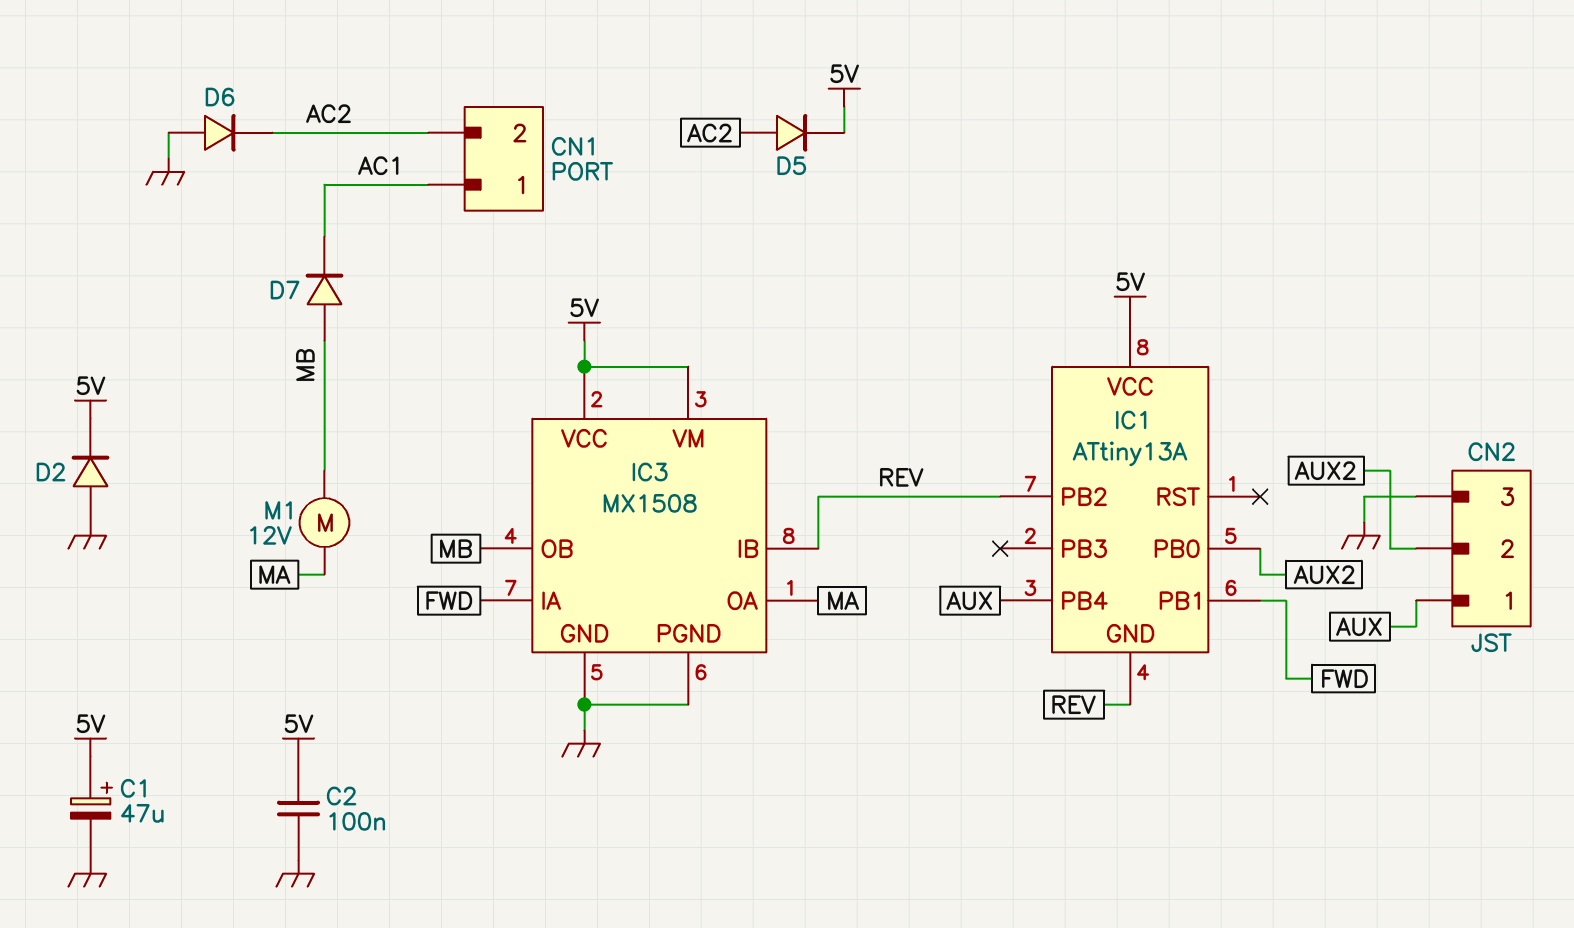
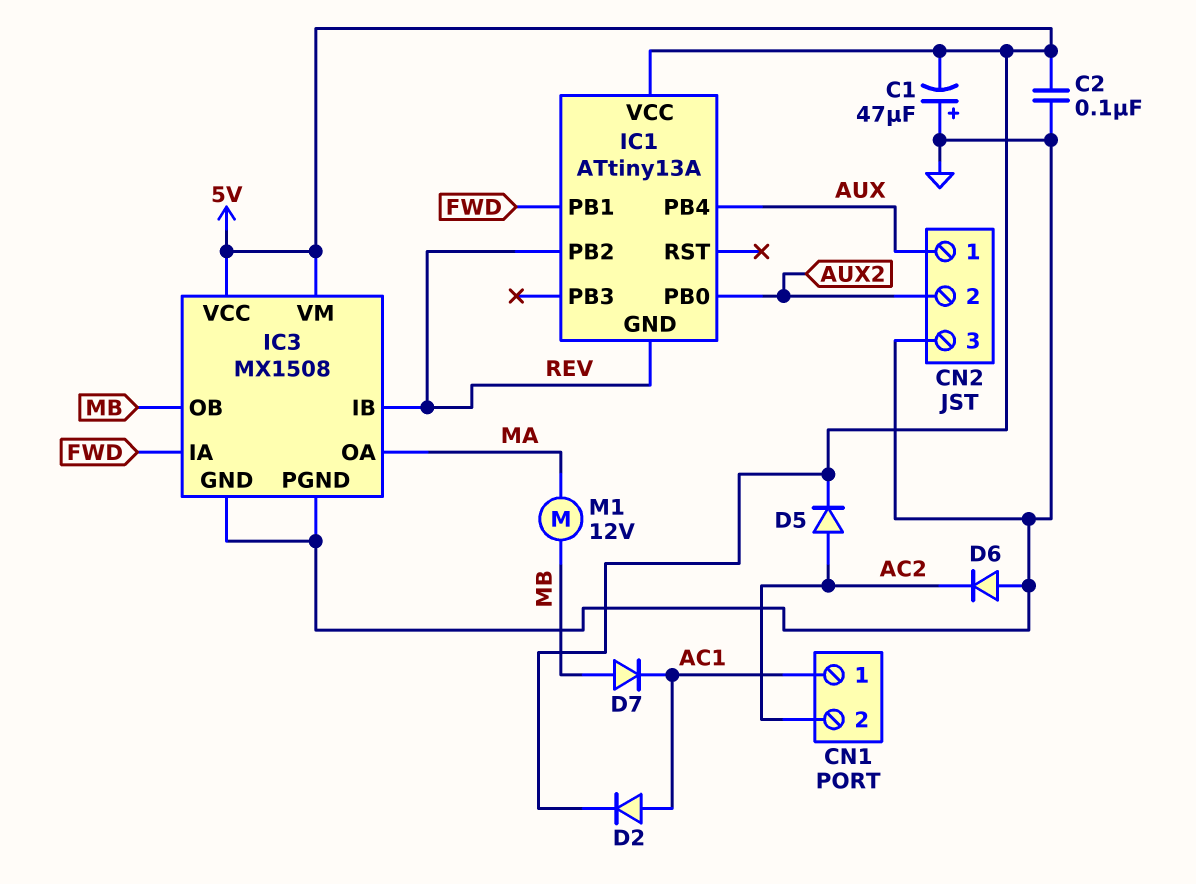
C1: 47uF (plus 5V, minus GND) -> 47uF (plus GND, minus 5V)
D2: diode (A GND, K 5V) -> diode (A AC1, K 5V)

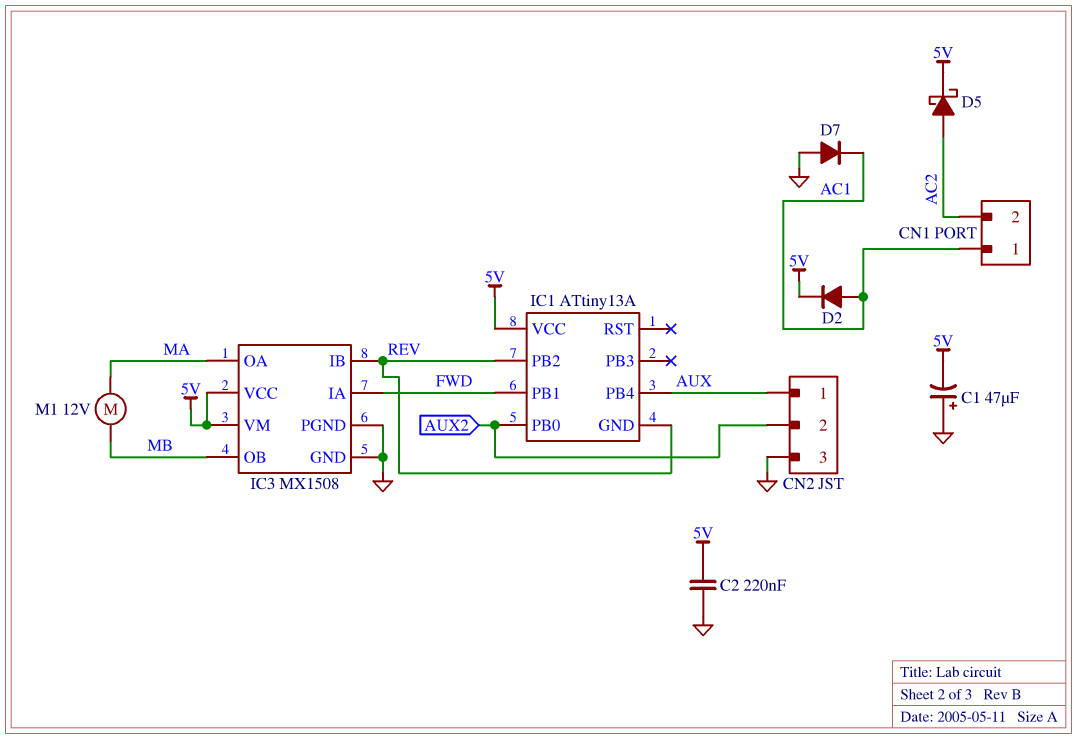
C2: 100nF (5V, GND) -> 220nF (5V, GND)
D5: diode (A AC2, K 5V) -> schottky (A AC2, K 5V)
D6: diode (A GND, K AC2) -> none
D7: diode (A MB, K AC1) -> diode (A GND, K AC1)

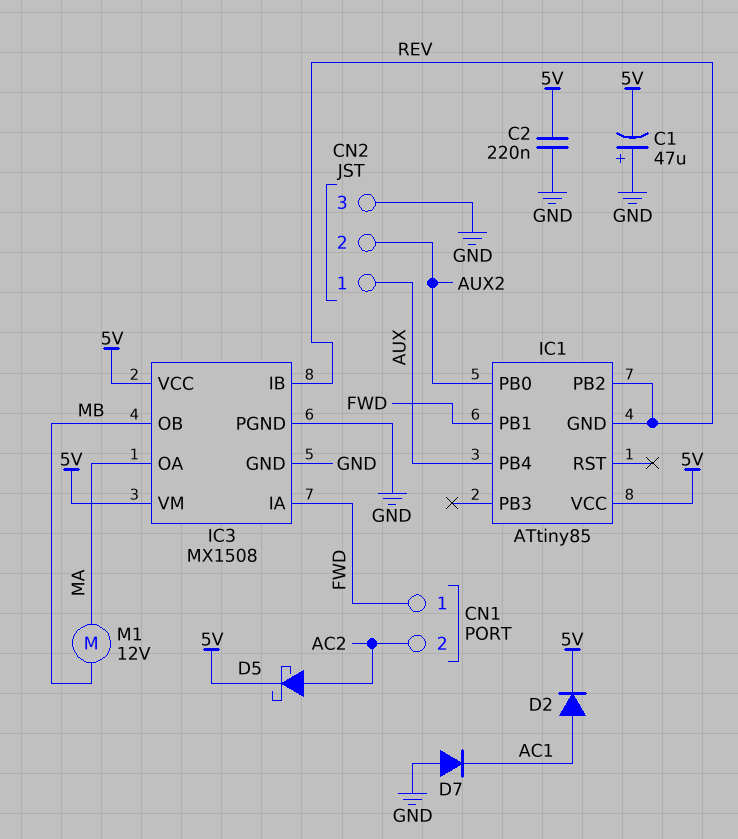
CN1 pin 1: AC1 -> FWD
IC1: ATtiny13A -> ATtiny85

